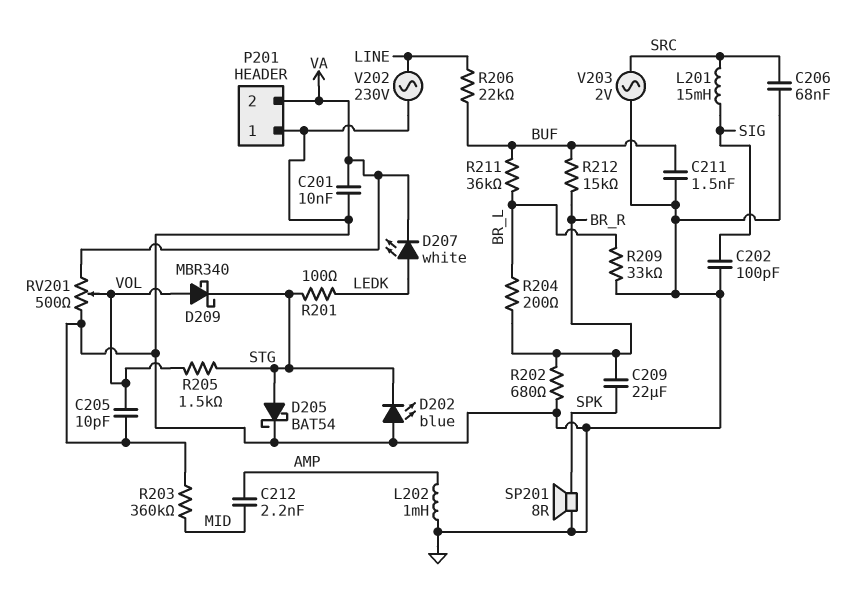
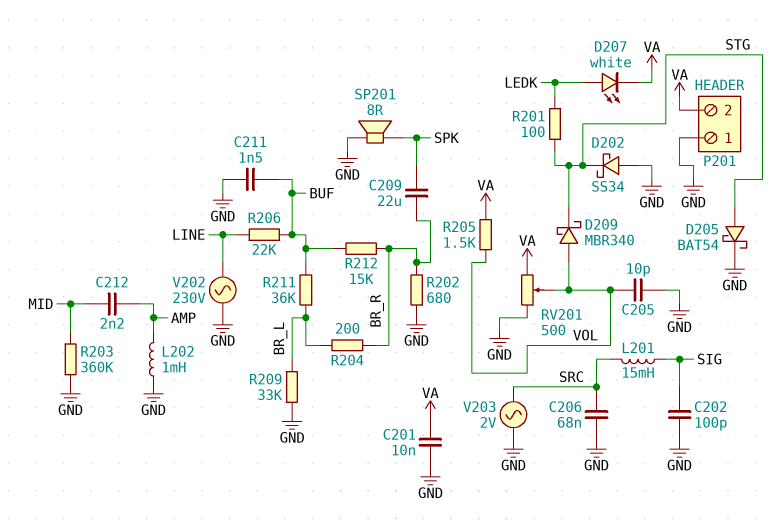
D202: LED blue (A GND, K STG) -> schottky SS34 (A GND, K STG)
R205: 1.5k (STG, VOL) -> 1.5k (VA, VOL)

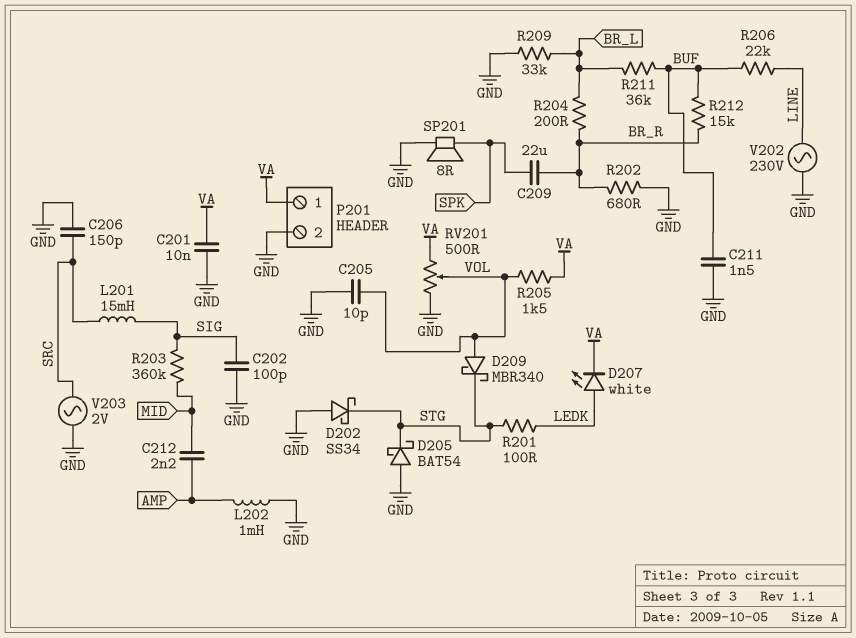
C206: 68nF (GND, SRC) -> 150pF (GND, SRC)
D205: schottky BAT54 (A STG, K GND) -> schottky BAT54 (A GND, K STG)
P201 pin 1: GND -> VA
P201 pin 2: VA -> GND
R203: 360k (GND, MID) -> 360k (MID, SIG)

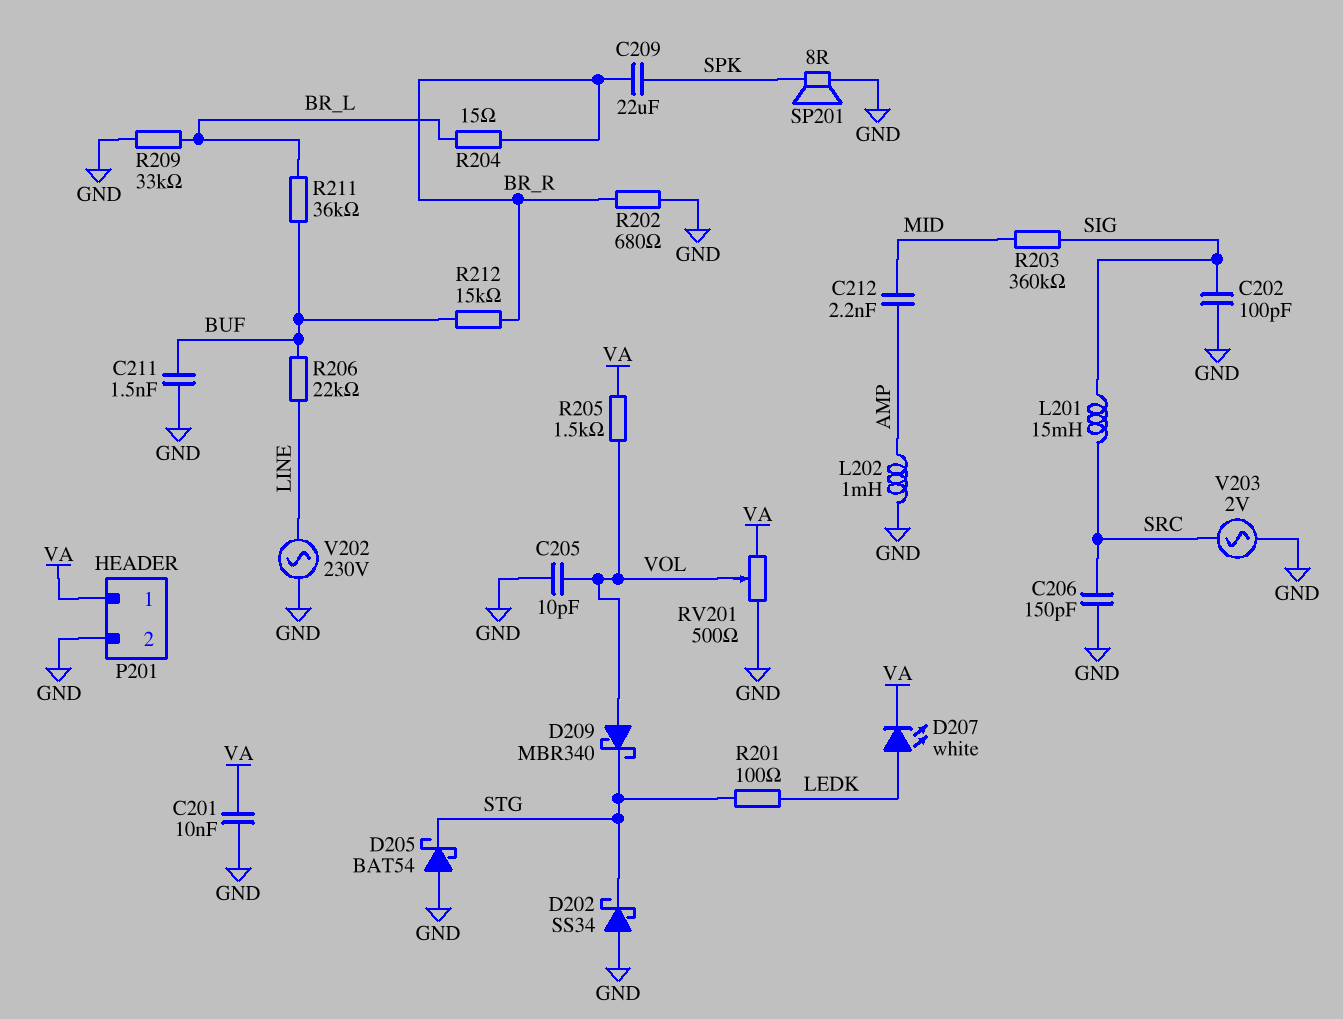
R204: 200 (BR_L, BR_R) -> 15 (BR_L, BR_R)

